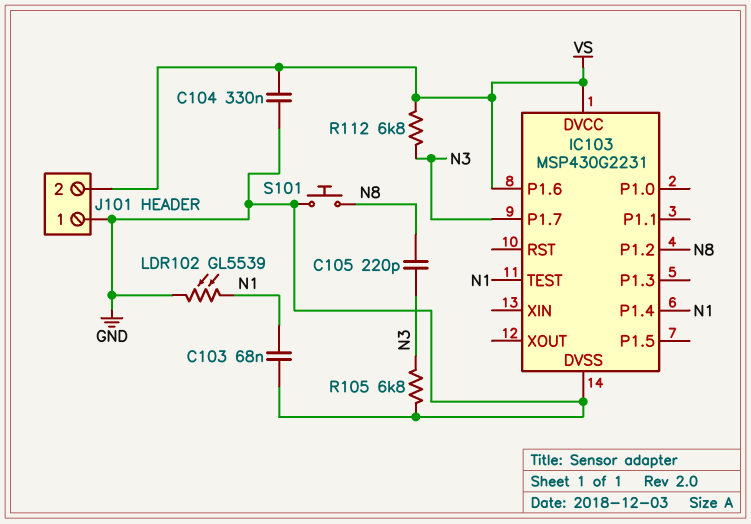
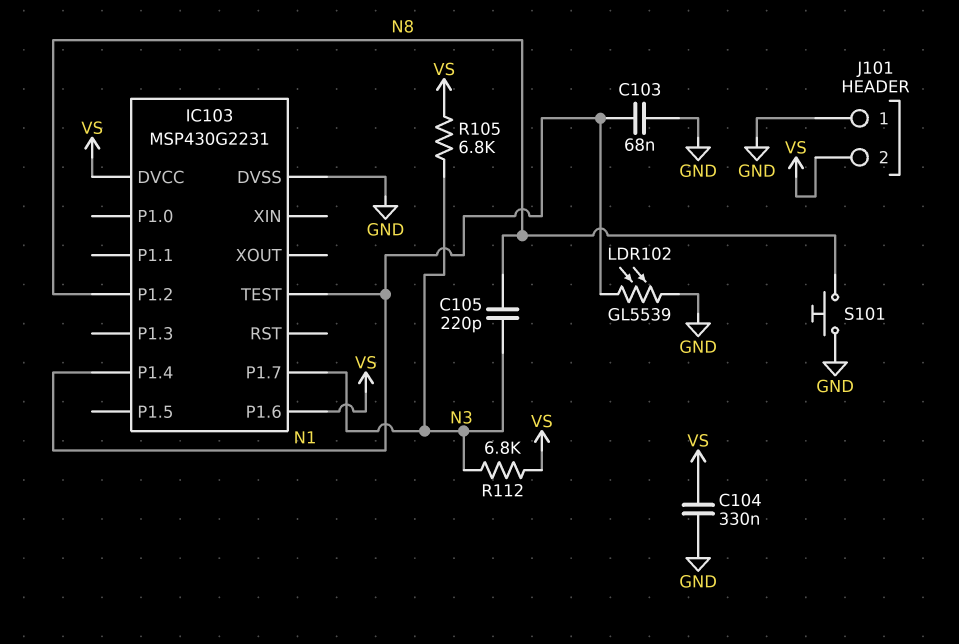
R105: 6.8k (GND, N3) -> 6.8k (N3, VS)

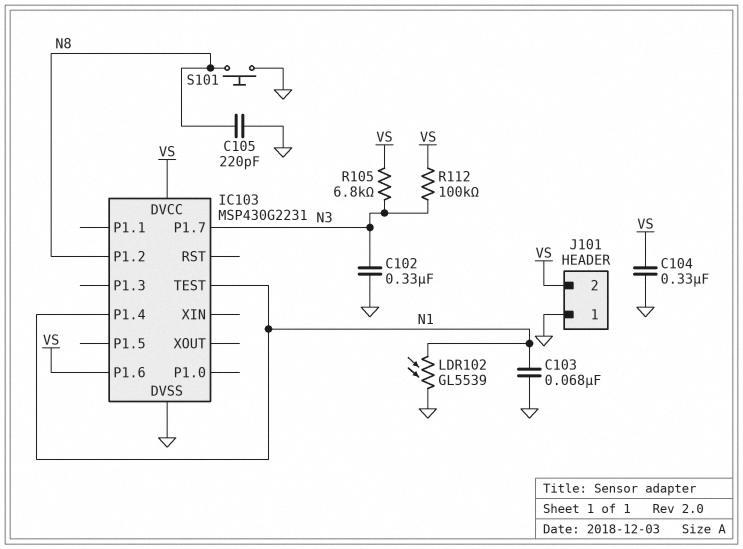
C102: none -> 330nF (GND, N3)
C105: 220pF (N3, N8) -> 220pF (GND, N8)
R112: 6.8k (N3, VS) -> 100k (N3, VS)

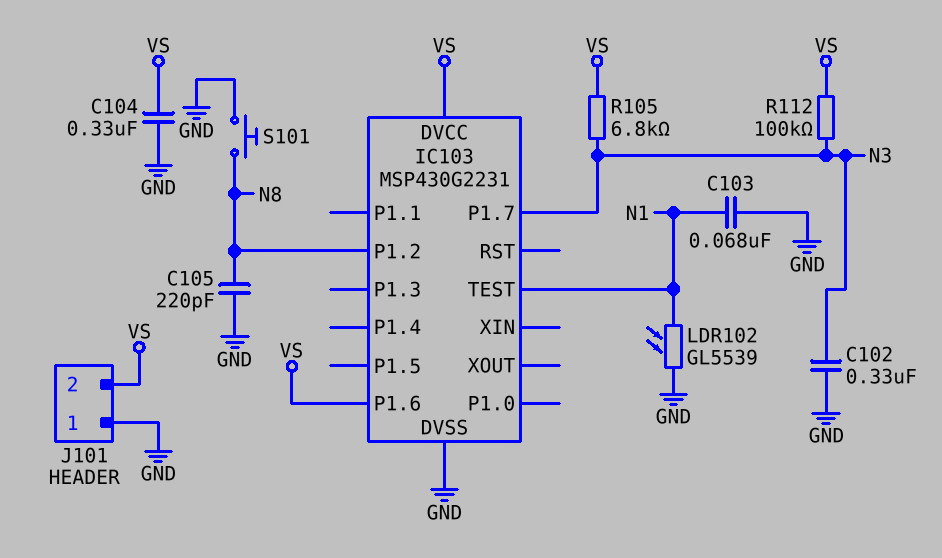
IC103 pin P1.4: N1 -> none

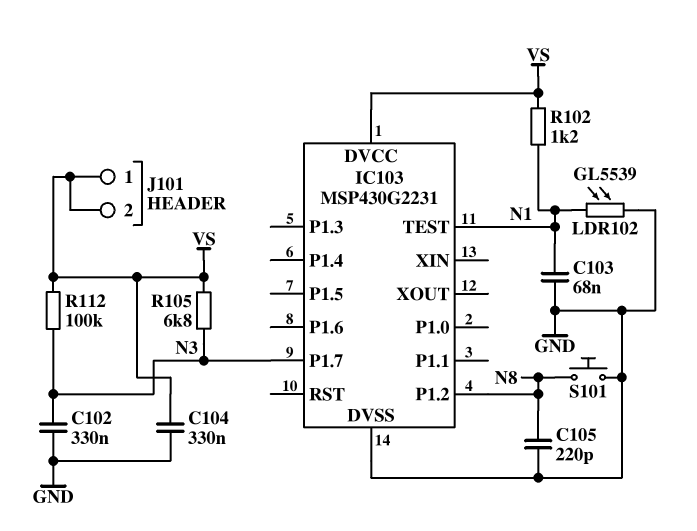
IC103 pin P1.6: VS -> none
J101 pin 1: GND -> VS
R102: none -> 1.2k (N1, VS)

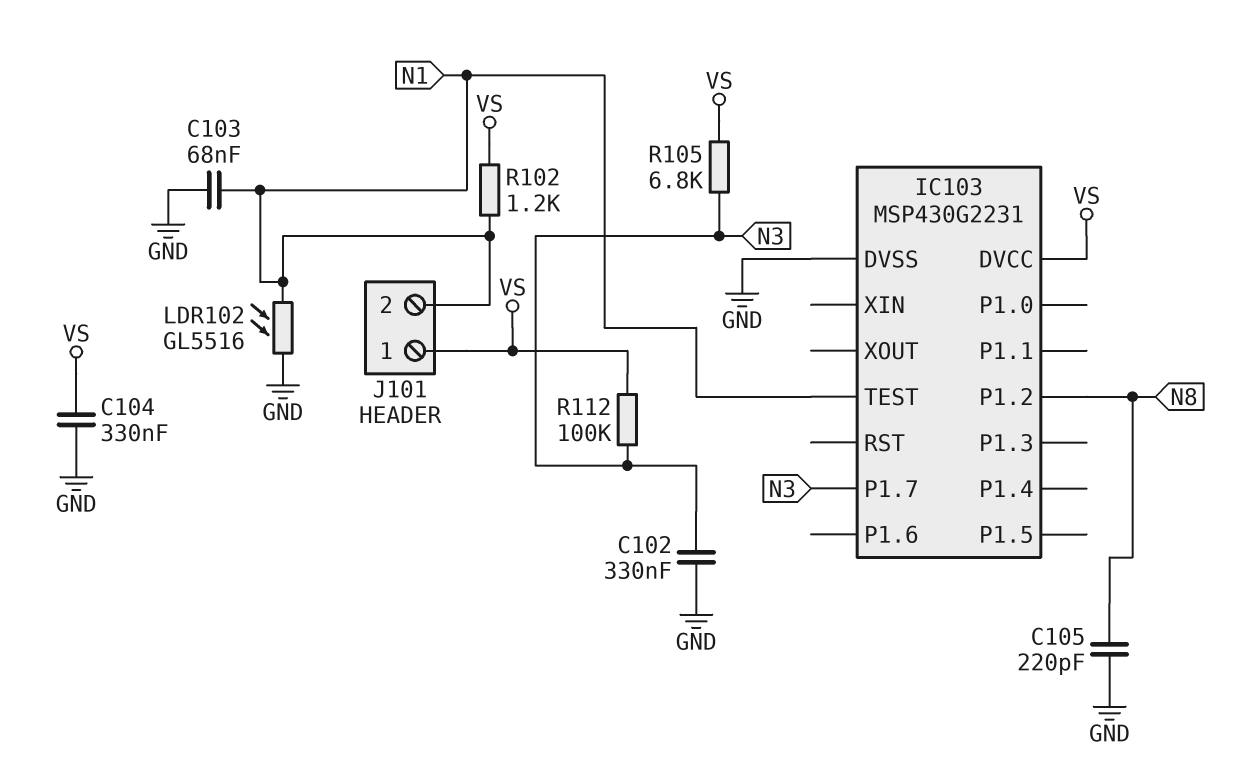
J101 pin 2: VS -> N1
LDR102: GL5539 (GND, N1) -> GL5516 (GND, N1)
S101: button (GND, N8) -> none

